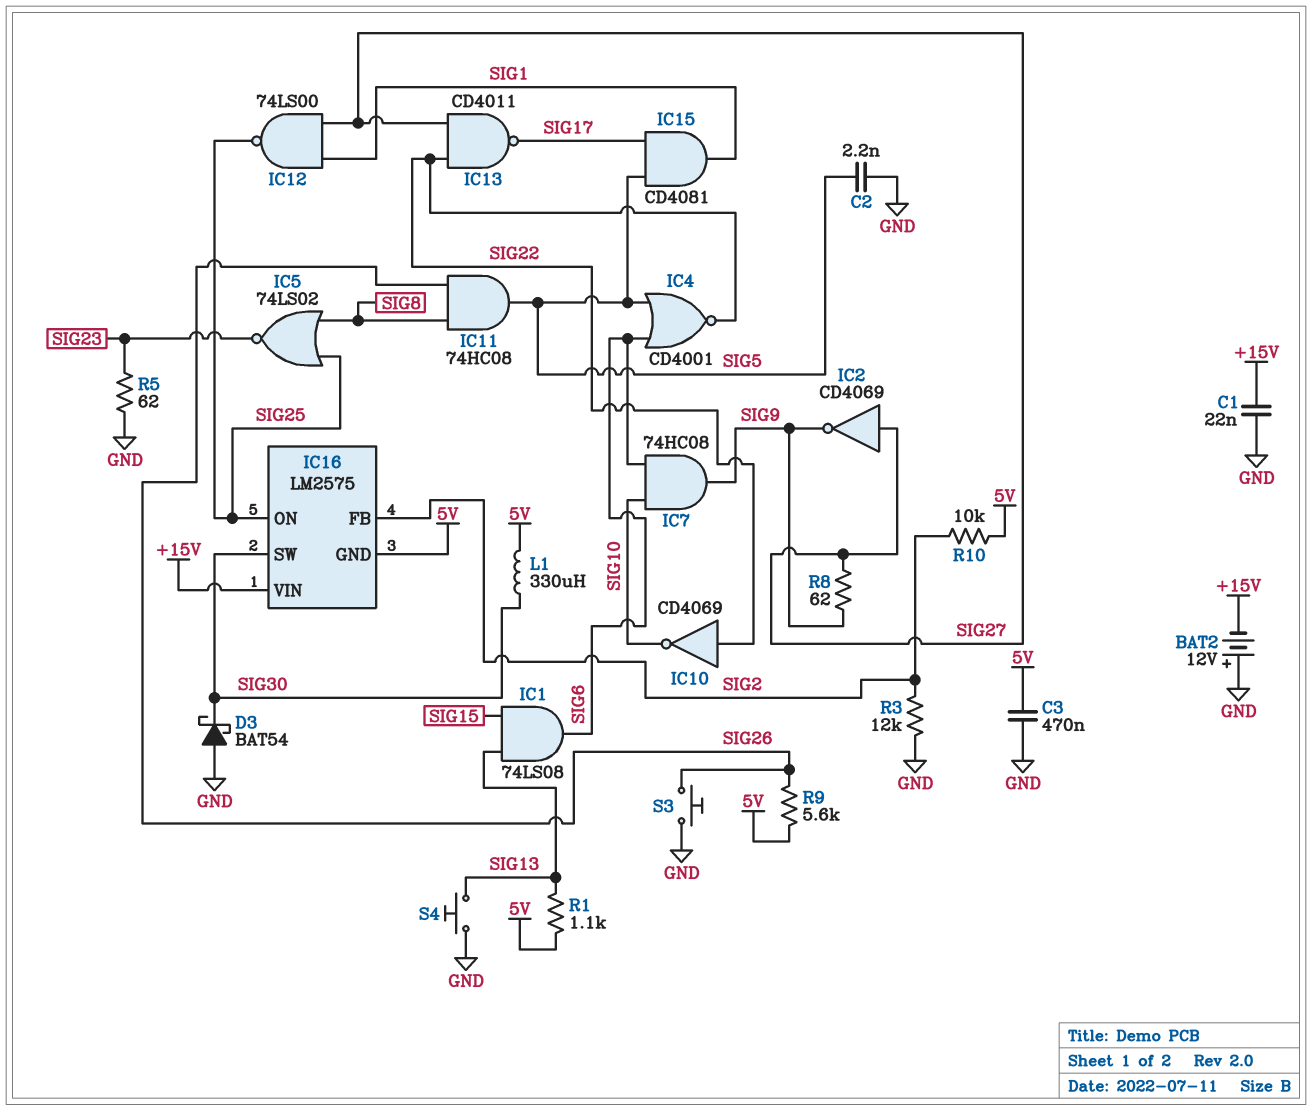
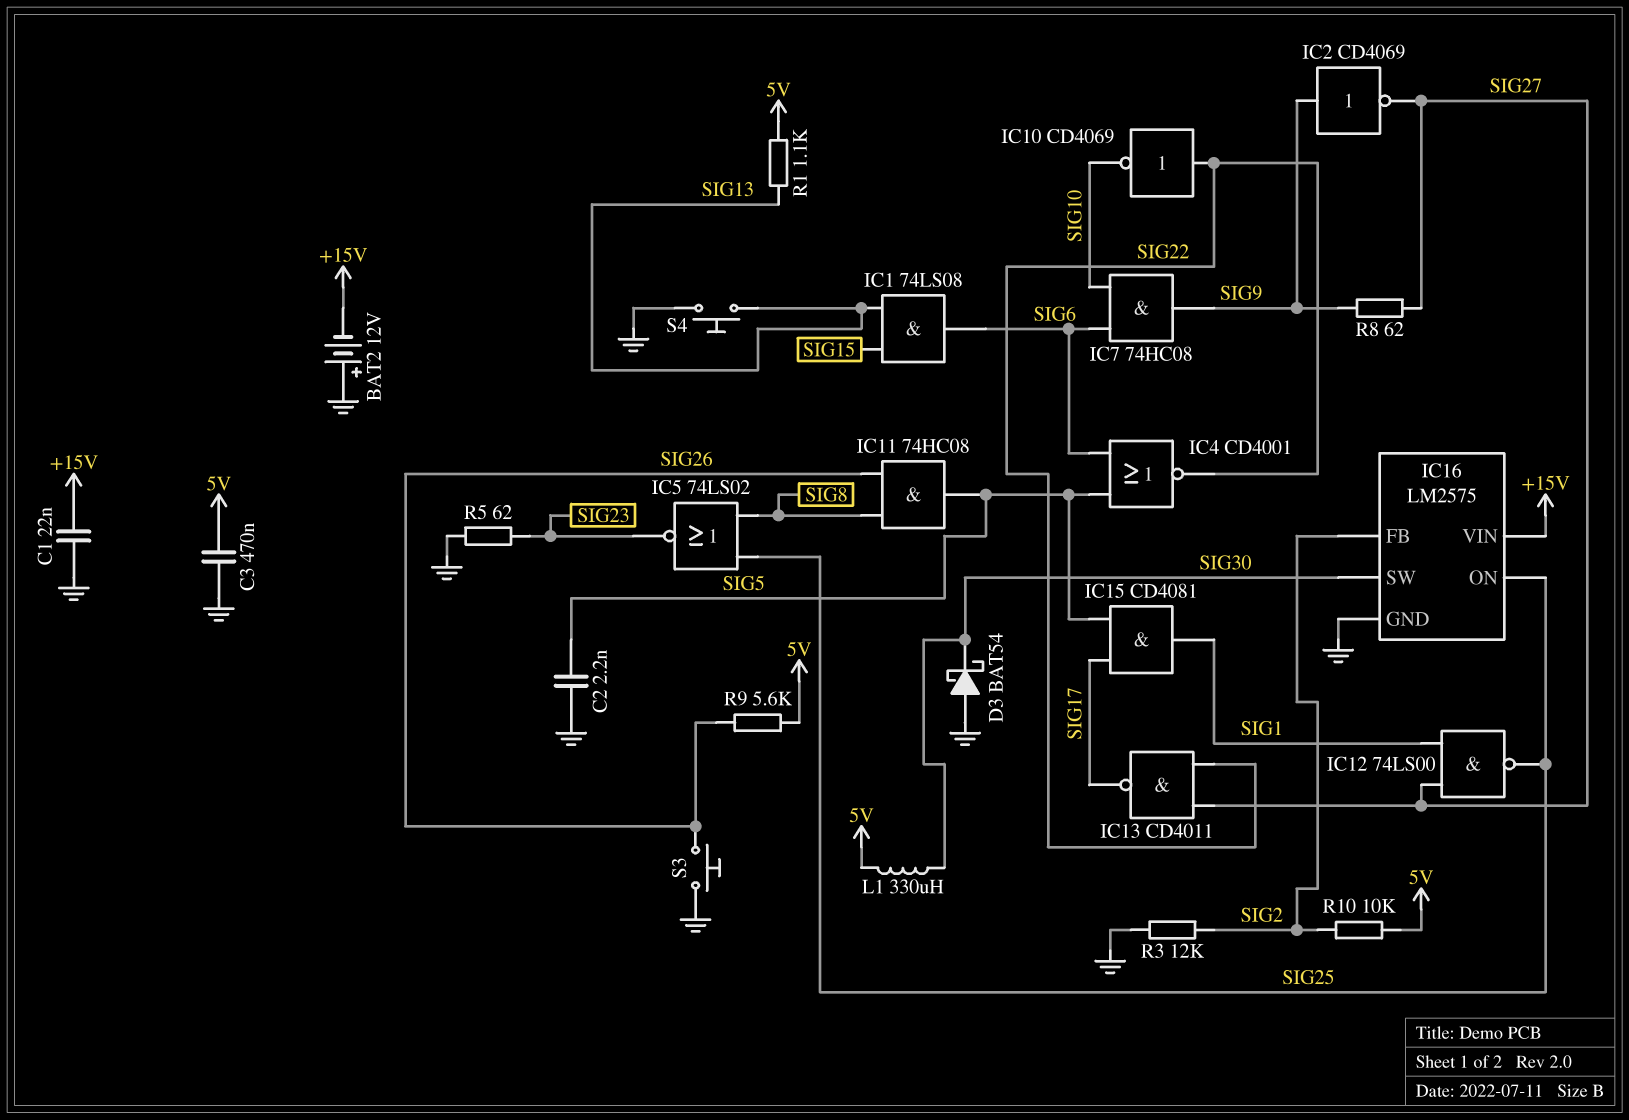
IC2: NOT CD4069 (in SIG27, out SIG9) -> NOT CD4069 (in SIG9, out SIG27)
IC16 pin GND: 5V -> GND

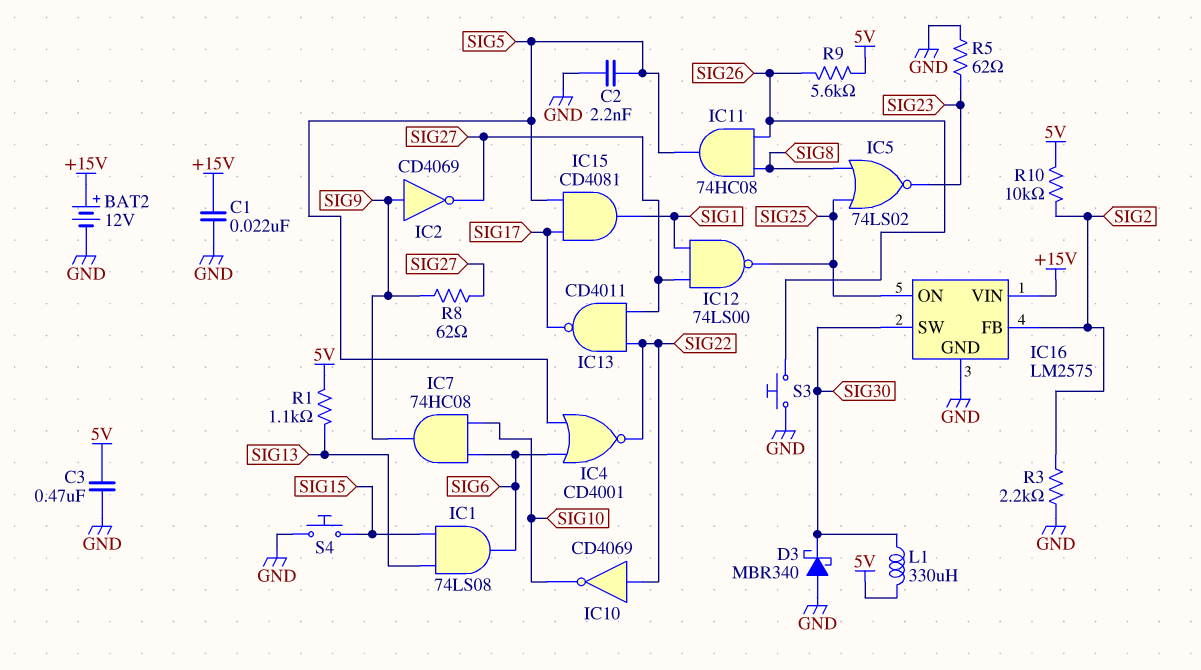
BAT2: 12V (plus GND, minus +15V) -> 12V (plus +15V, minus GND)
D3: schottky BAT54 (A GND, K SIG30) -> schottky MBR340 (A GND, K SIG30)
R3: 12k (GND, SIG2) -> 2.2k (GND, SIG2)
S4: button (GND, SIG13) -> button (GND, SIG15)

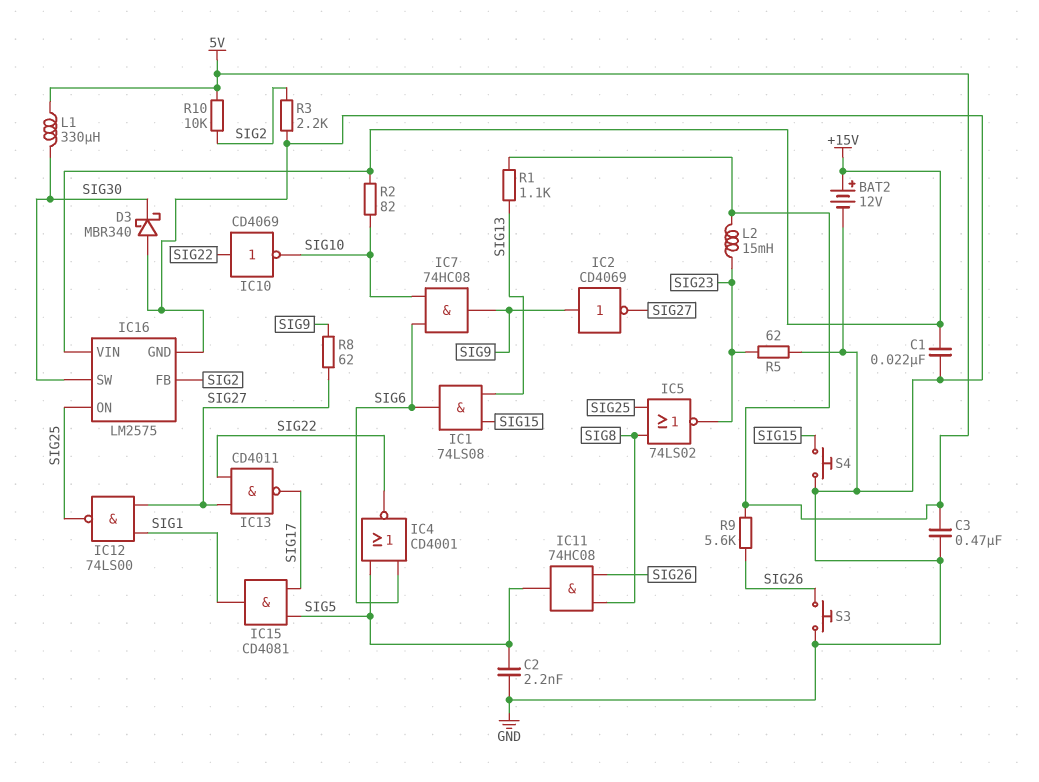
L2: none -> 15mH (5V, SIG23)
R2: none -> 82 (+15V, SIG10)

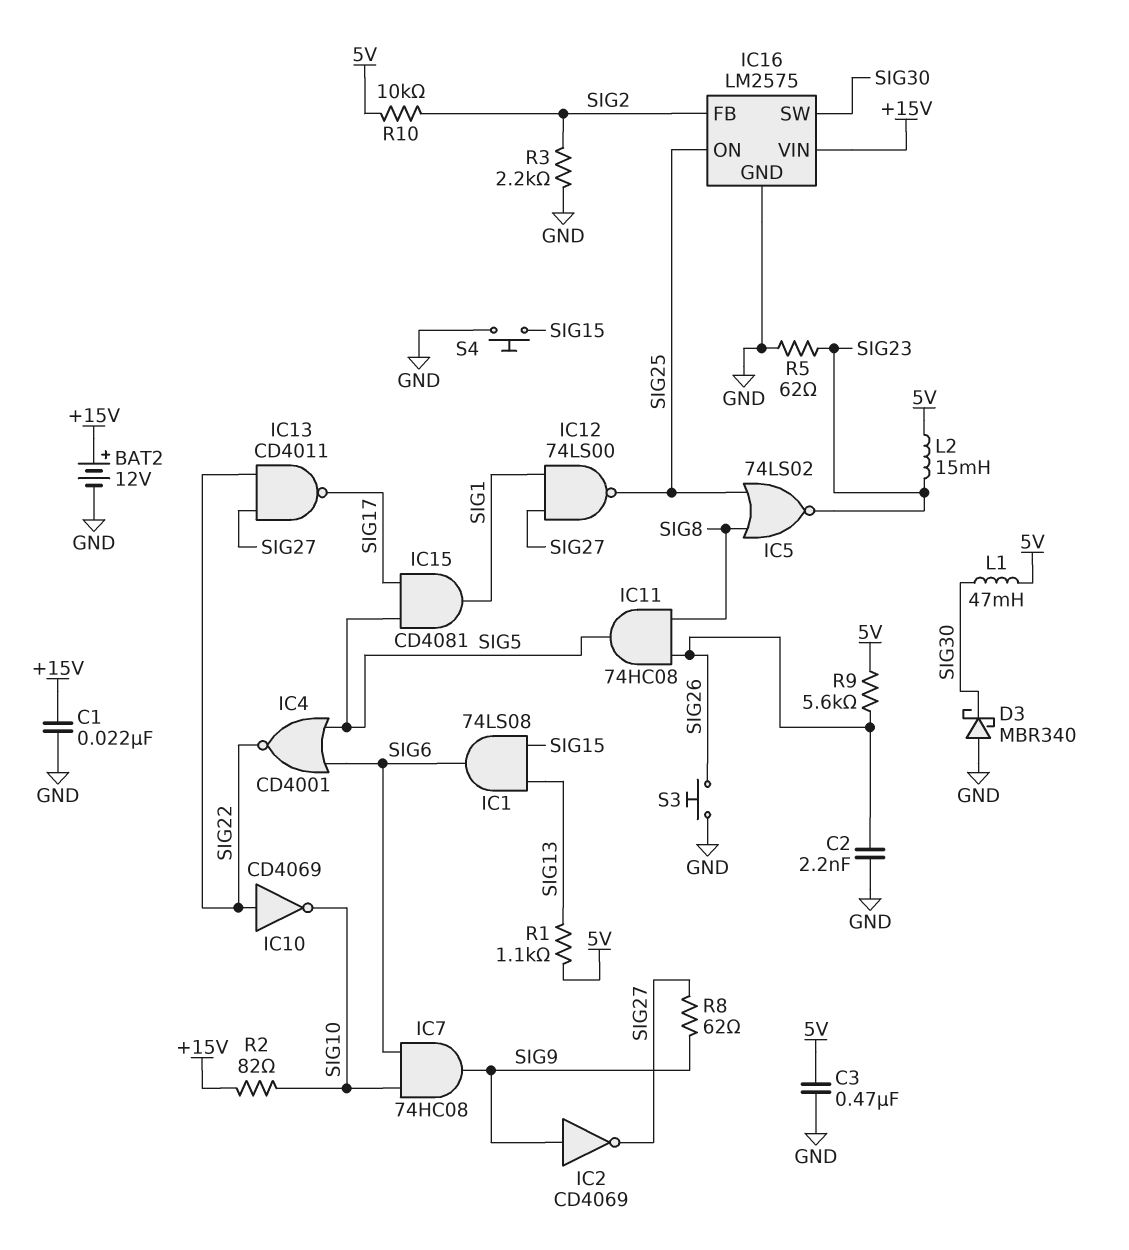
C2: 2.2nF (GND, SIG5) -> 2.2nF (GND, SIG26)
L1: 330uH (5V, SIG30) -> 47mH (5V, SIG30)

